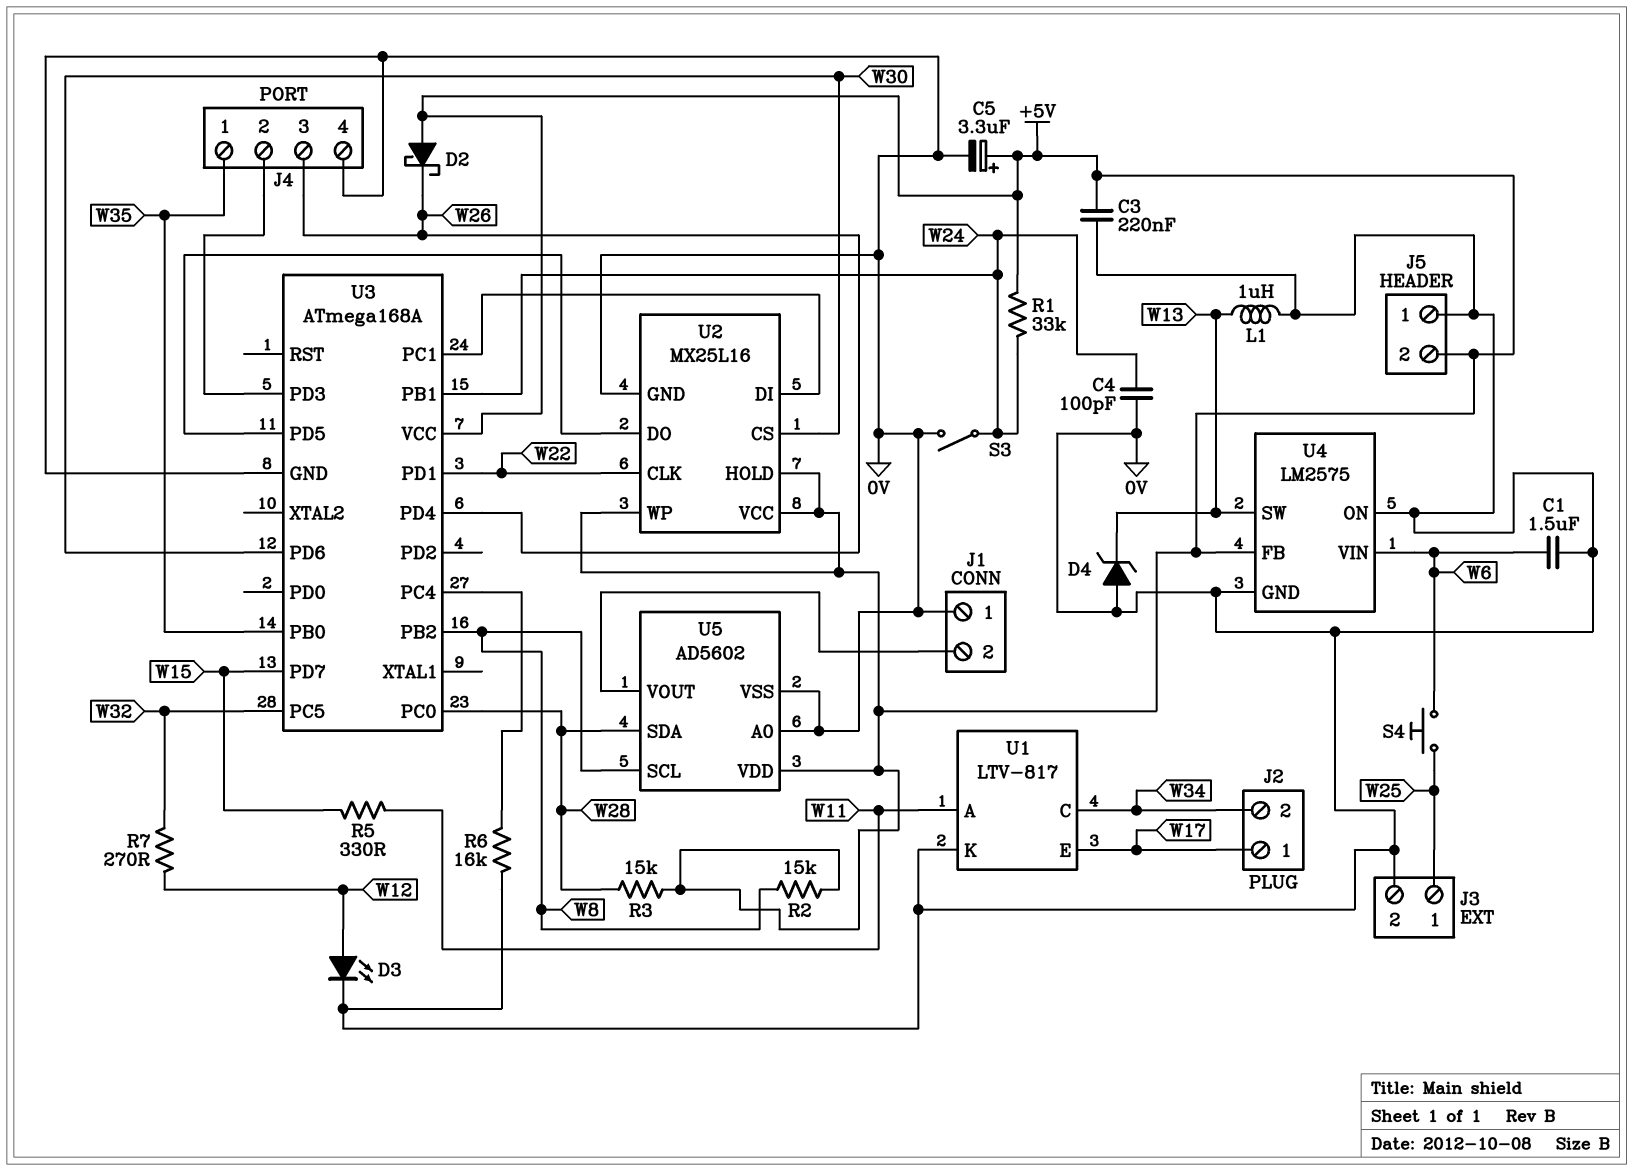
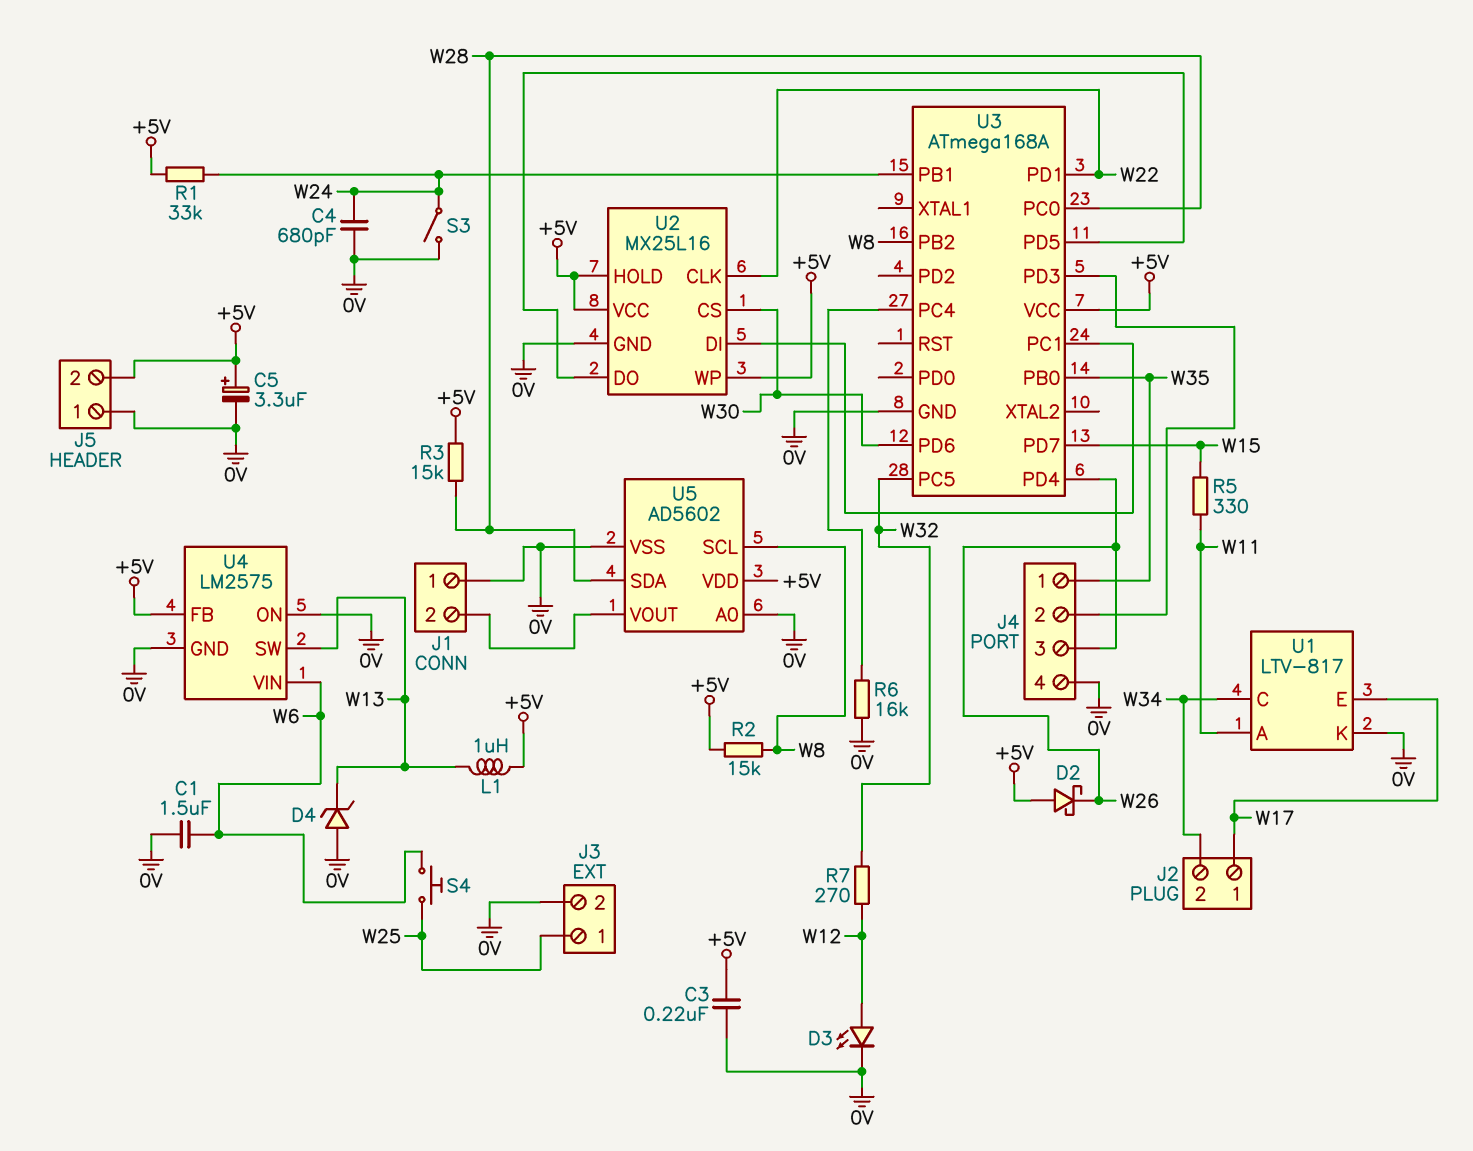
C4: 100pF (0V, W24) -> 680pF (0V, W24)
L1: 1uH (0V, W13) -> 1uH (+5V, W13)

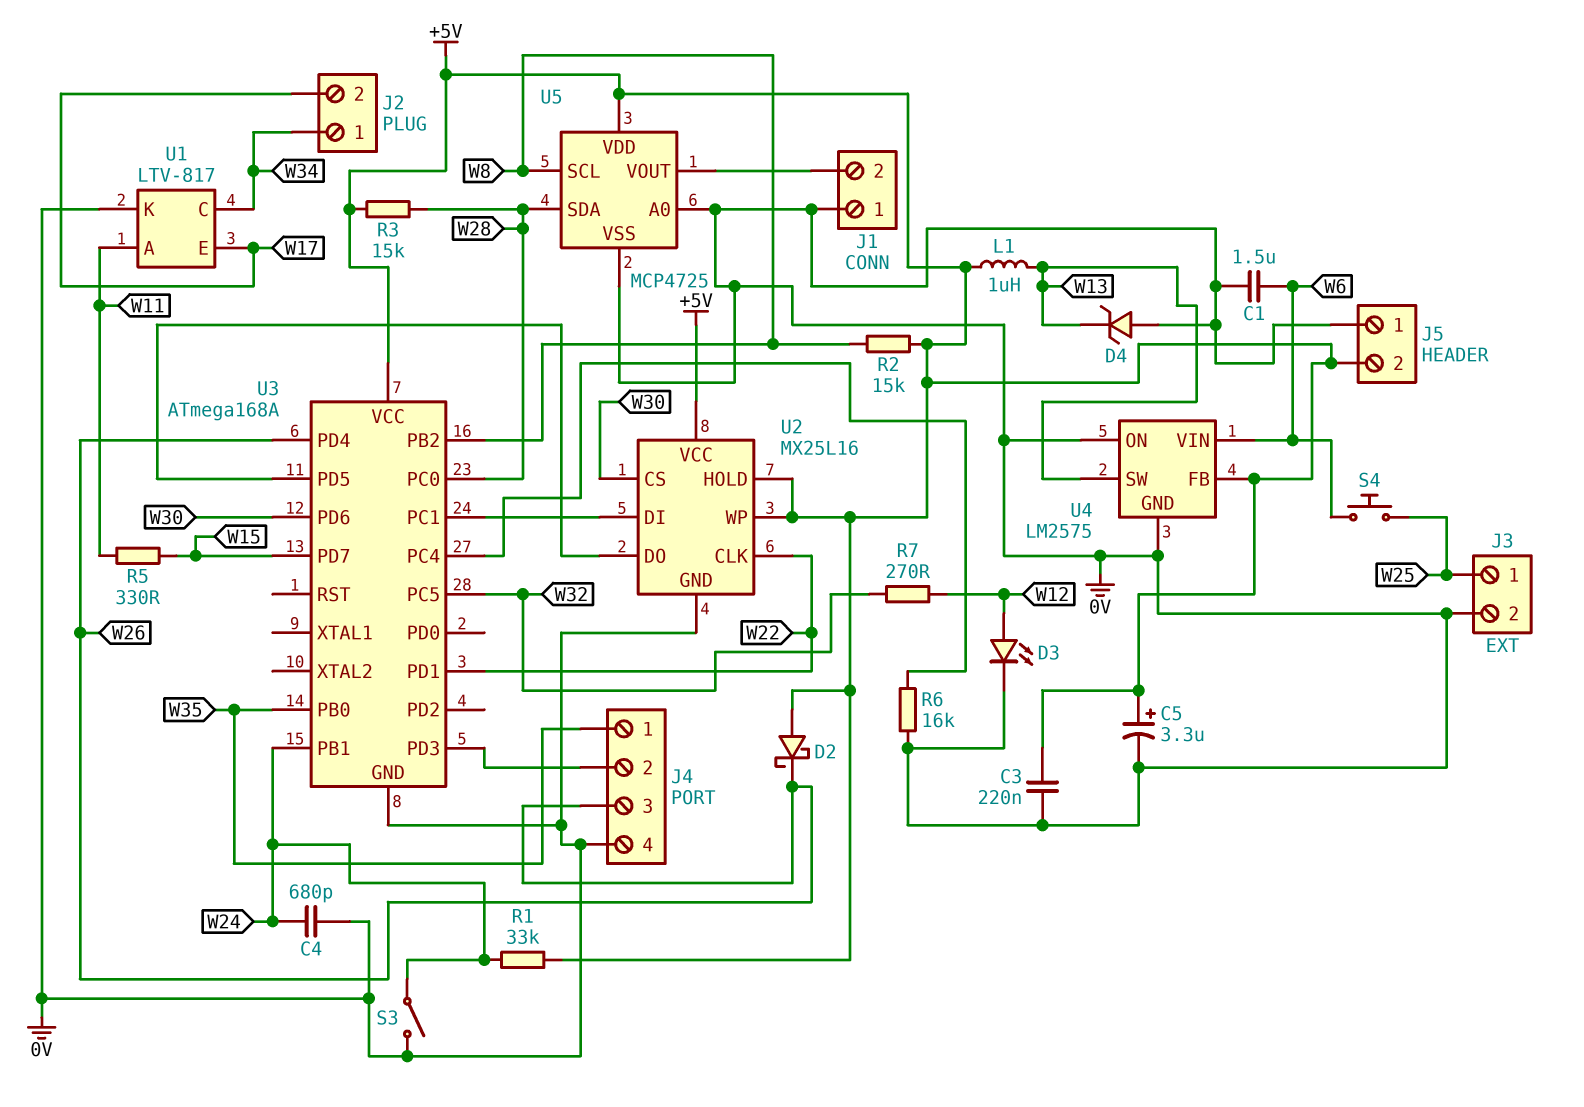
J2 pin 1: W17 -> W34
J2 pin 2: W34 -> W17
U5: AD5602 -> MCP4725

